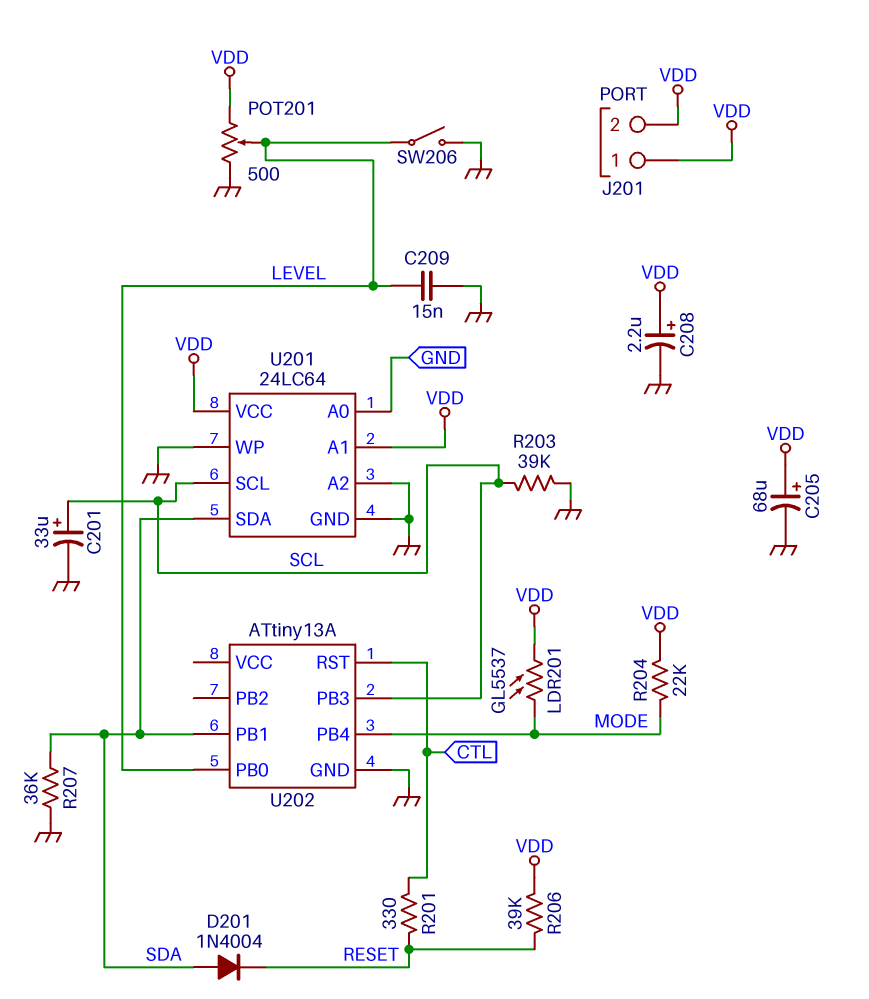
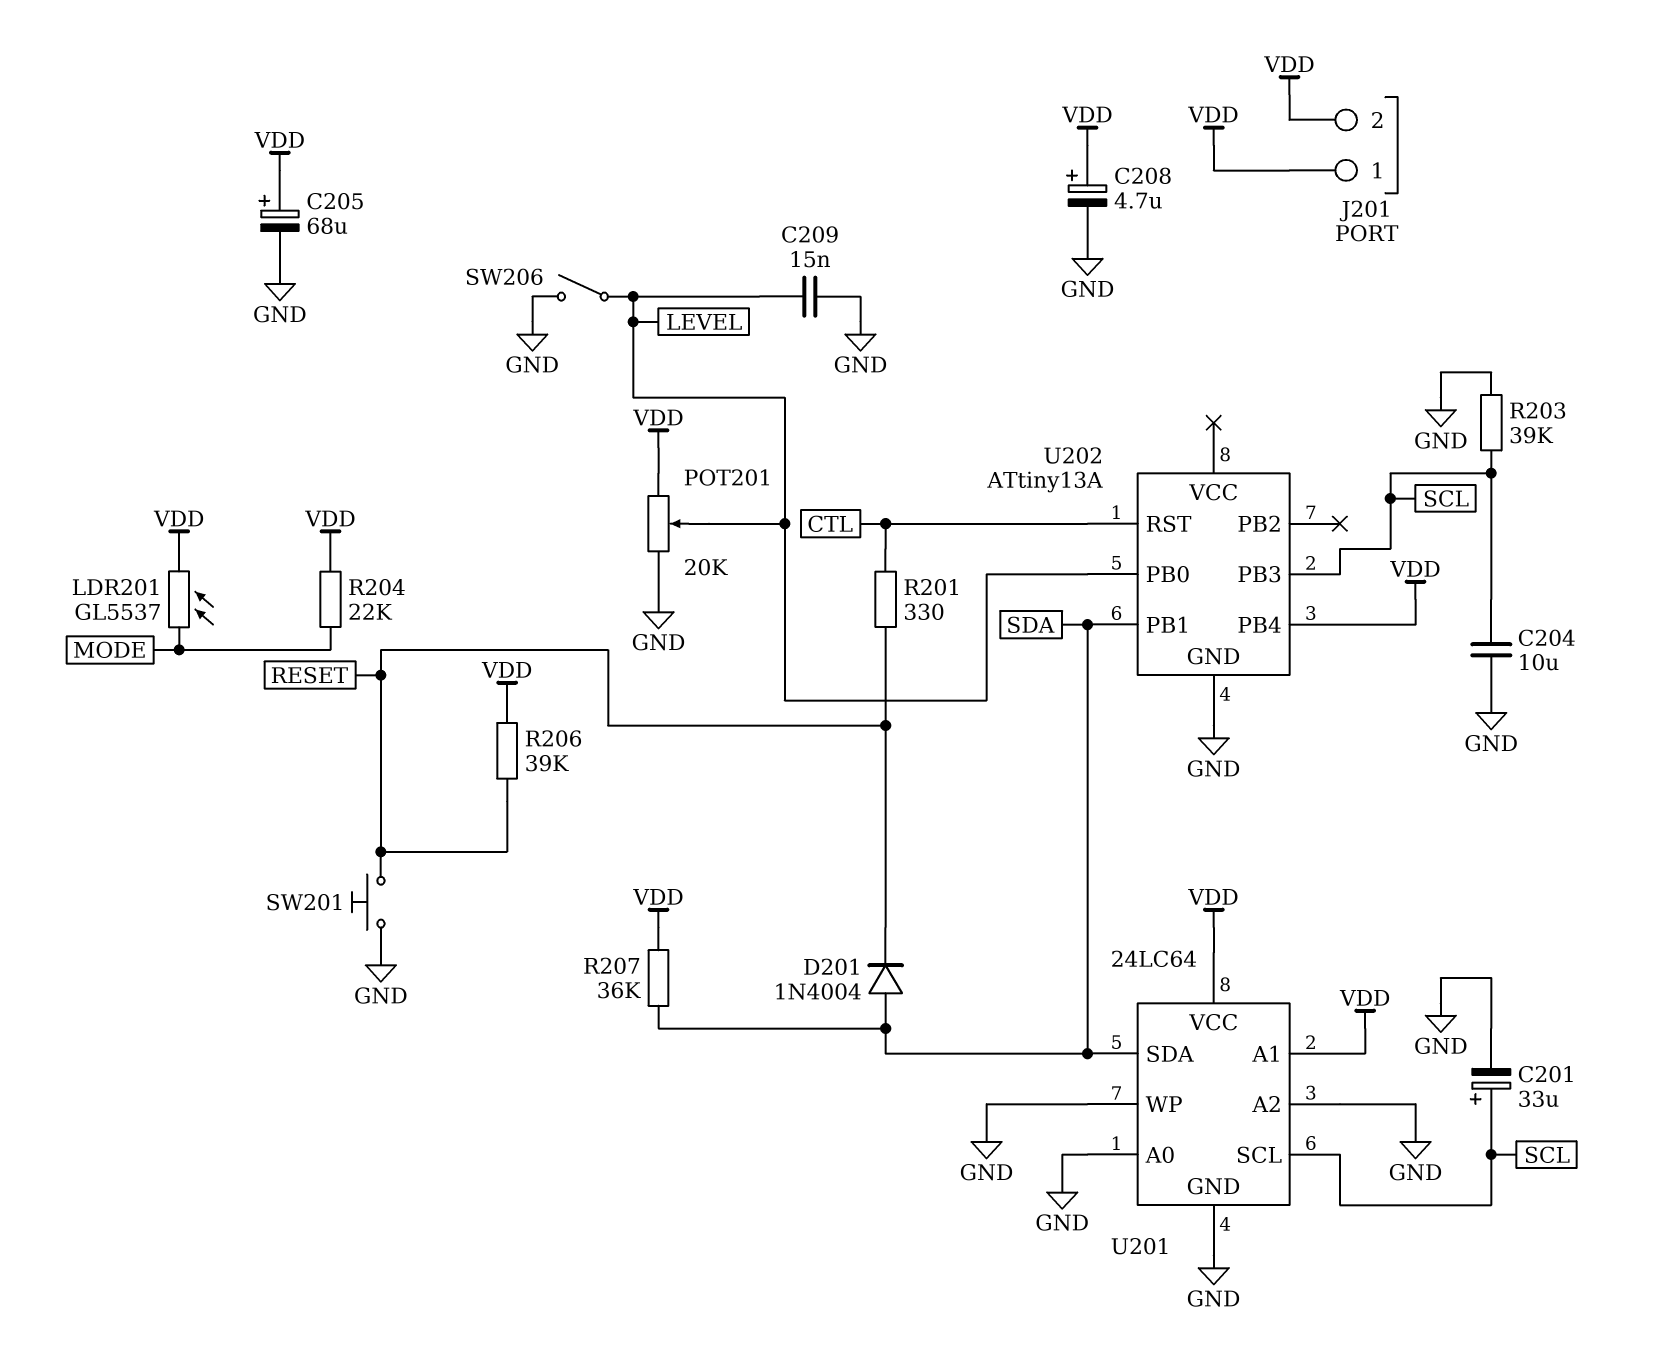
C204: none -> 10uF (GND, SCL)
C208: 2.2uF (plus VDD, minus GND) -> 4.7uF (plus VDD, minus GND)
POT201: 500 (GND, VDD, wiper LEVEL) -> 20k (GND, VDD, wiper LEVEL)
R207: 36k (GND, SDA) -> 36k (SDA, VDD)
SW201: none -> button (GND, RESET)
U202 pin PB4: MODE -> VDD

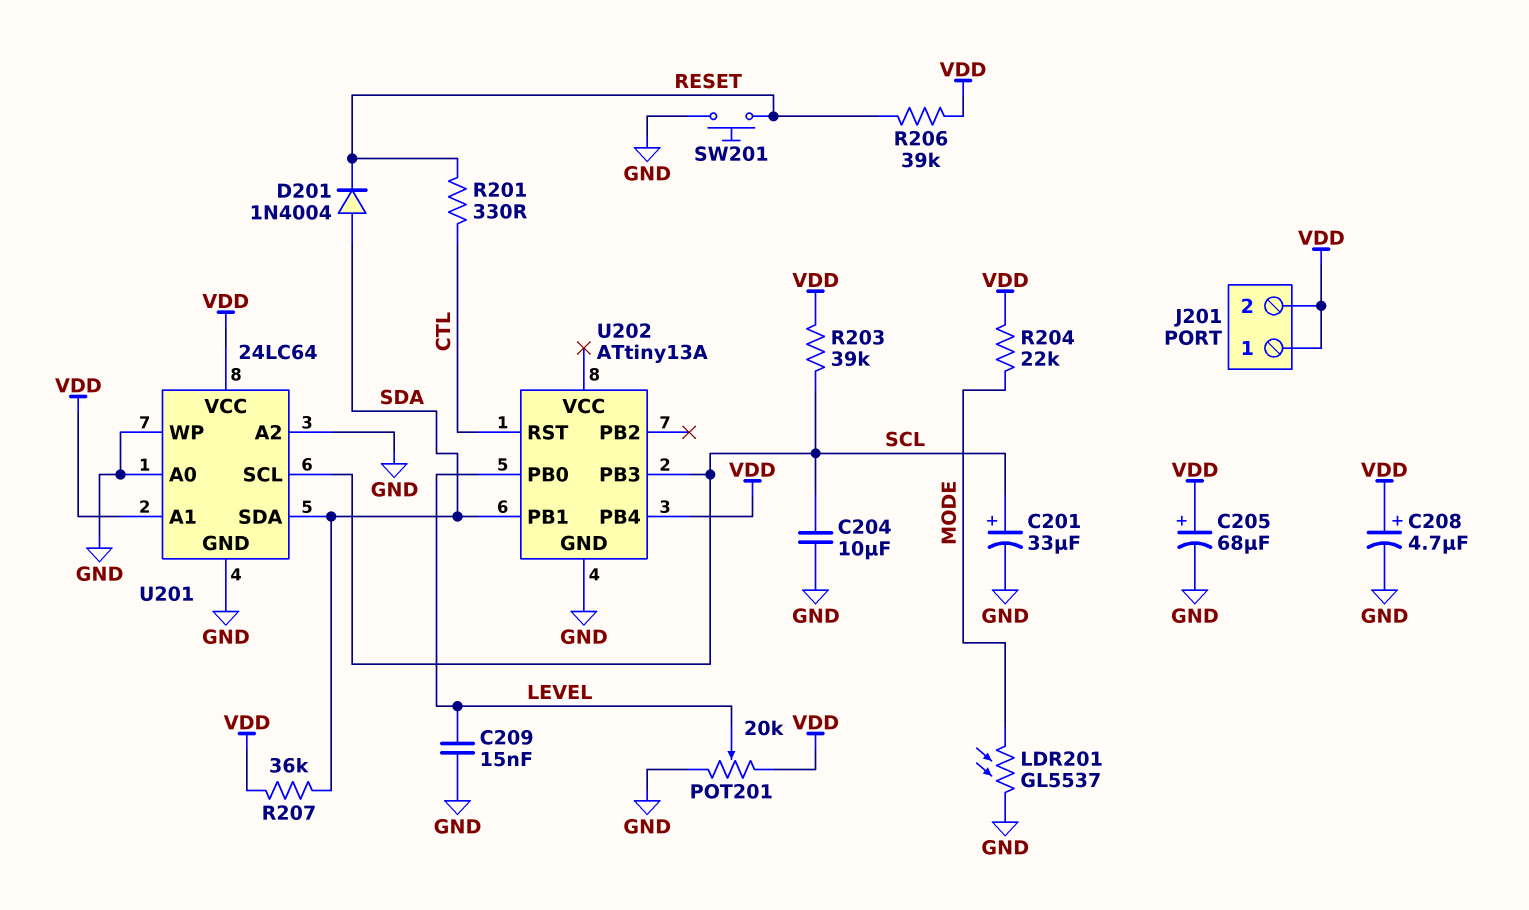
LDR201: GL5537 (MODE, VDD) -> GL5537 (GND, MODE)
R203: 39k (GND, SCL) -> 39k (SCL, VDD)
SW206: switch (GND, LEVEL) -> none

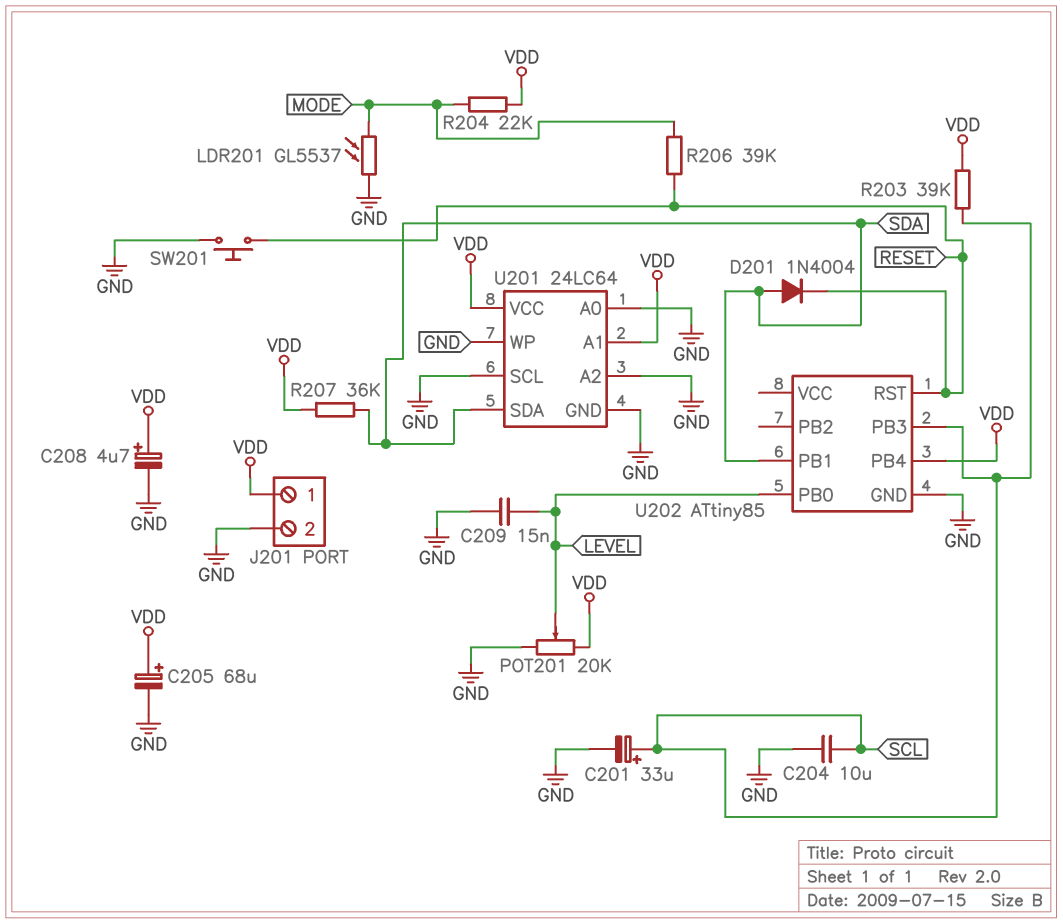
J201 pin 2: VDD -> GND
R201: 330 (CTL, RESET) -> none
R206: 39k (RESET, VDD) -> 39k (MODE, RESET)
U201 pin SCL: SCL -> GND
U202: ATtiny13A -> ATtiny85
U202 pin RST: CTL -> RESET

